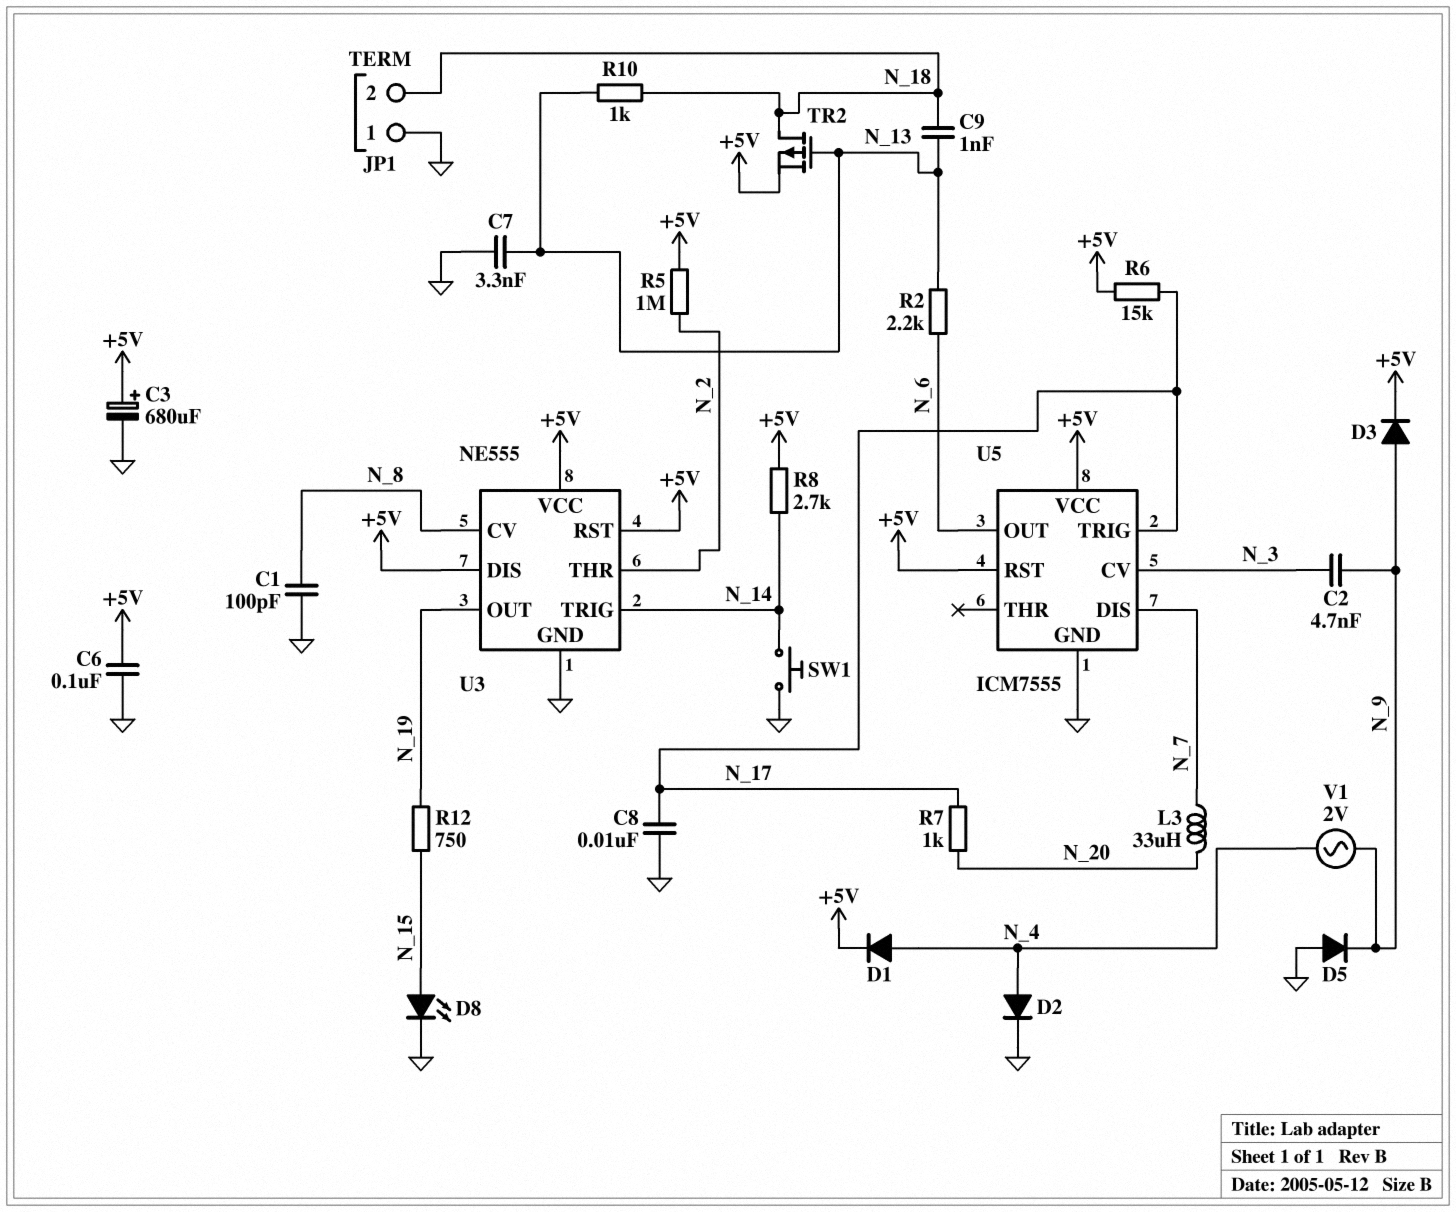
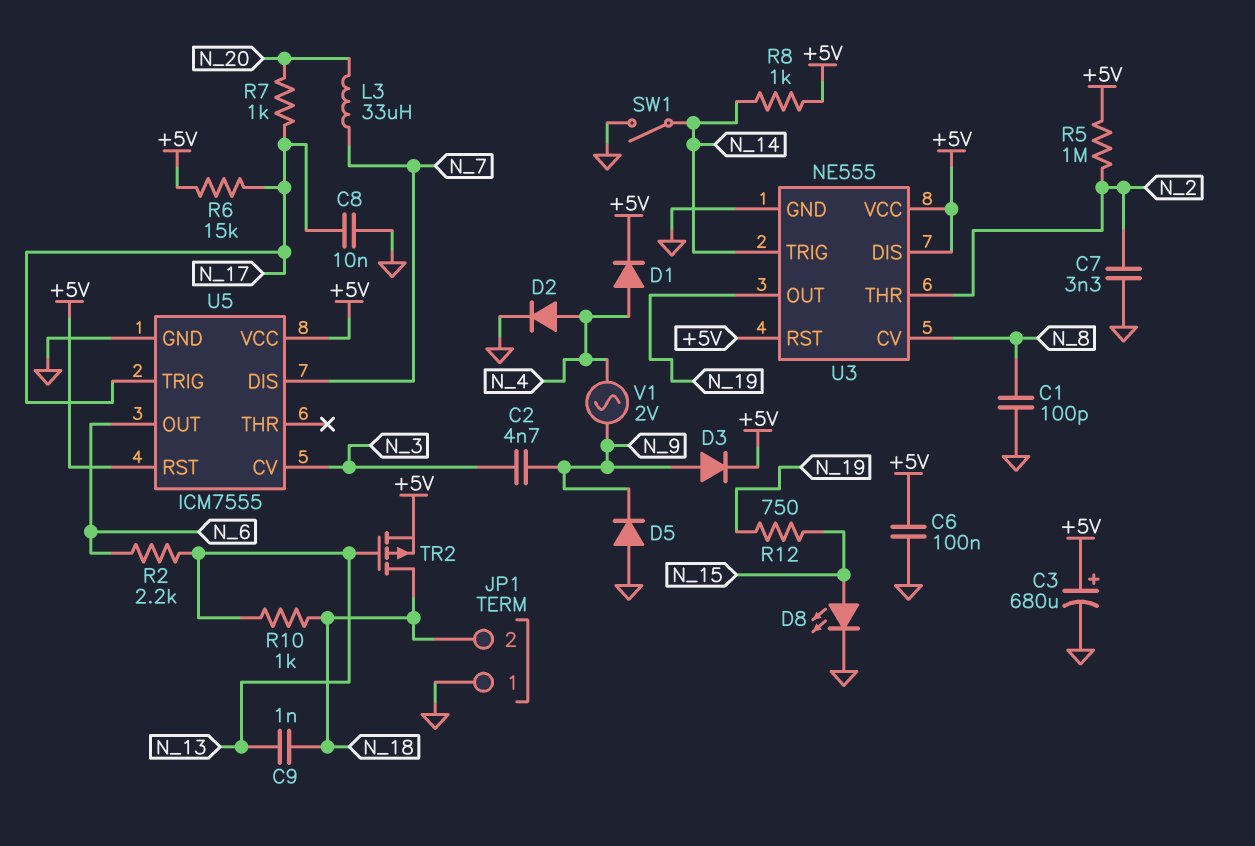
C7: 3.3nF (GND, N_13) -> 3.3nF (GND, N_2)
R8: 2.7k (+5V, N_14) -> 1k (+5V, N_14)
SW1: button (GND, N_14) -> switch (GND, N_14)

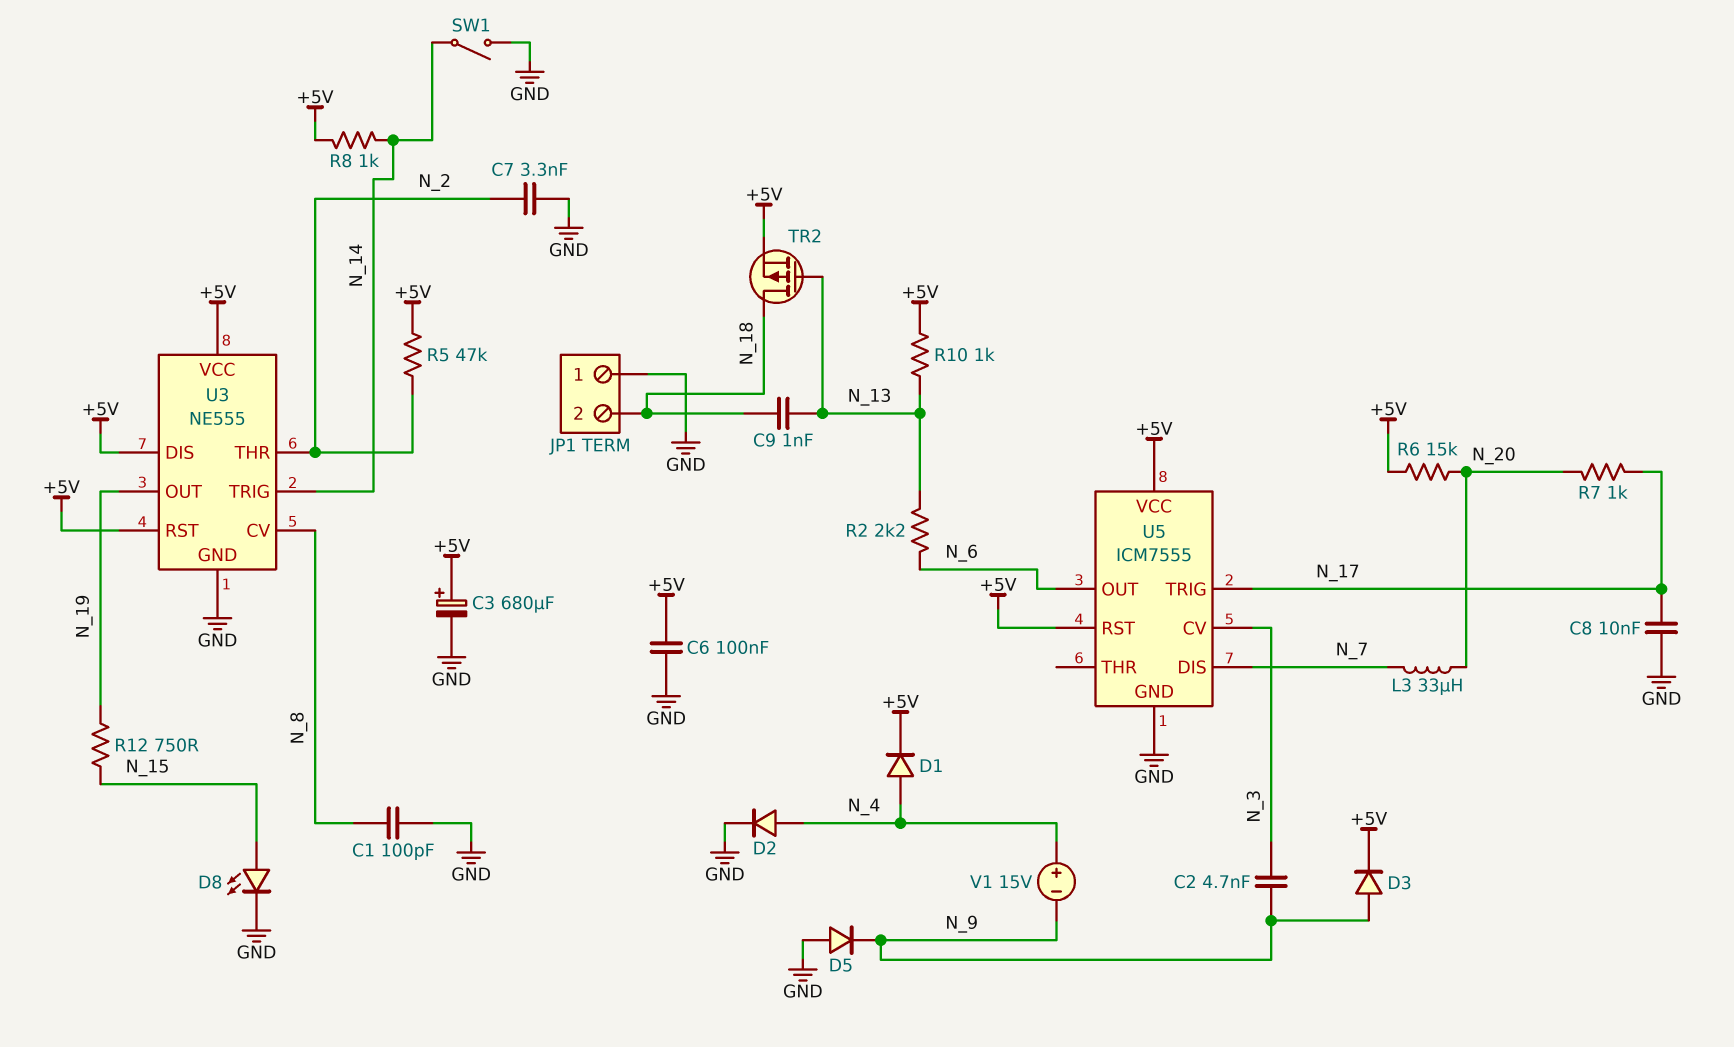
R5: 1M (+5V, N_2) -> 47k (+5V, N_2)
R6: 15k (+5V, N_17) -> 15k (+5V, N_20)
R10: 1k (N_13, N_18) -> 1k (+5V, N_13)
V1: AC 2V (N_4, N_9) -> 15V (plus N_4, minus N_9)

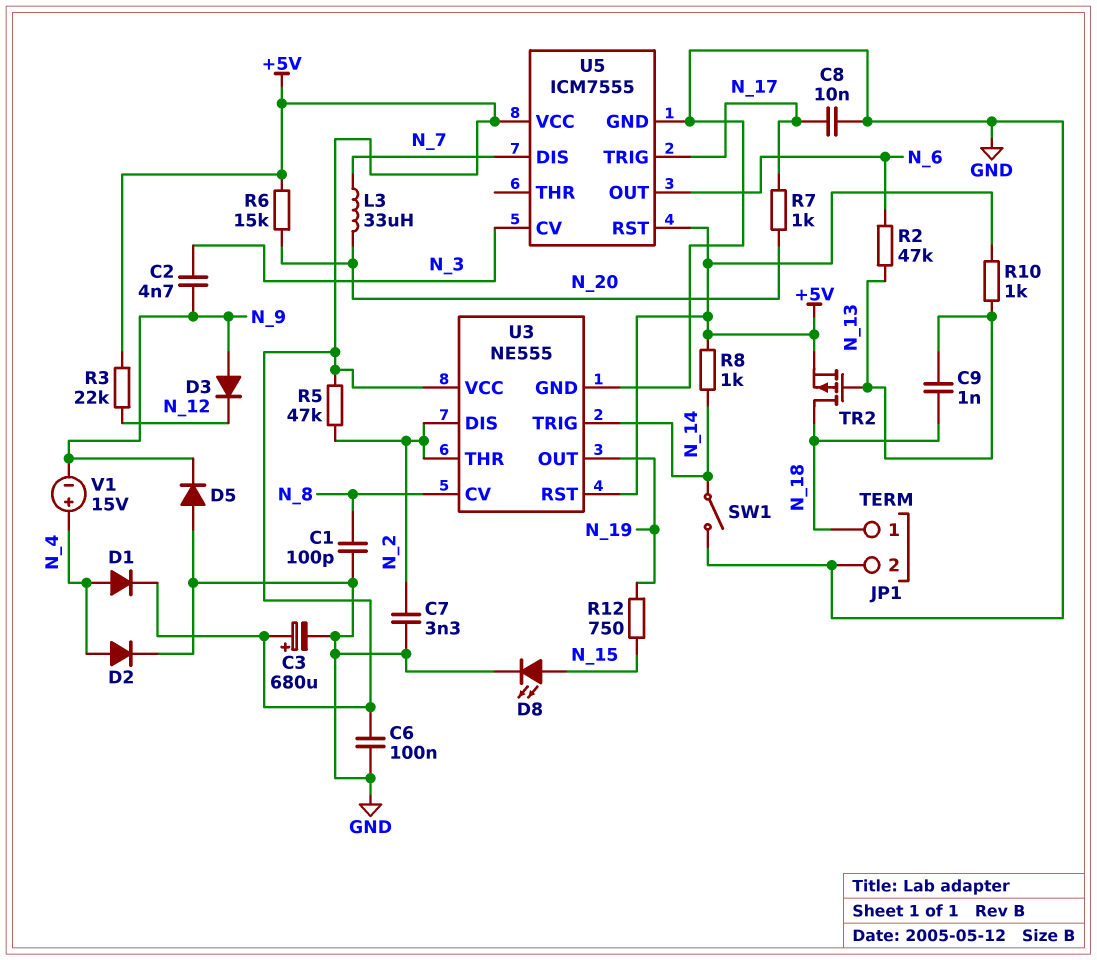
D3: diode (A N_9, K +5V) -> diode (A N_9, K N_12)
JP1 pin 1: GND -> N_18
JP1 pin 2: N_18 -> GND
R2: 2.2k (N_6, N_13) -> 47k (N_6, N_13)
R3: none -> 22k (+5V, N_12)
U3 pin DIS: +5V -> N_2

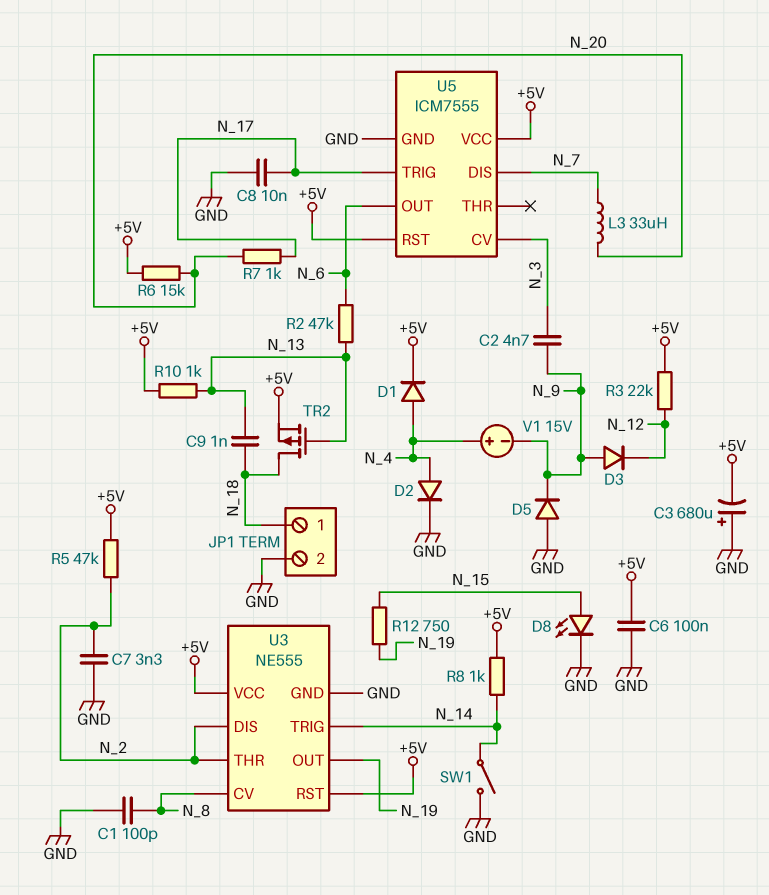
C3: 680uF (plus +5V, minus GND) -> 680uF (plus GND, minus +5V)

